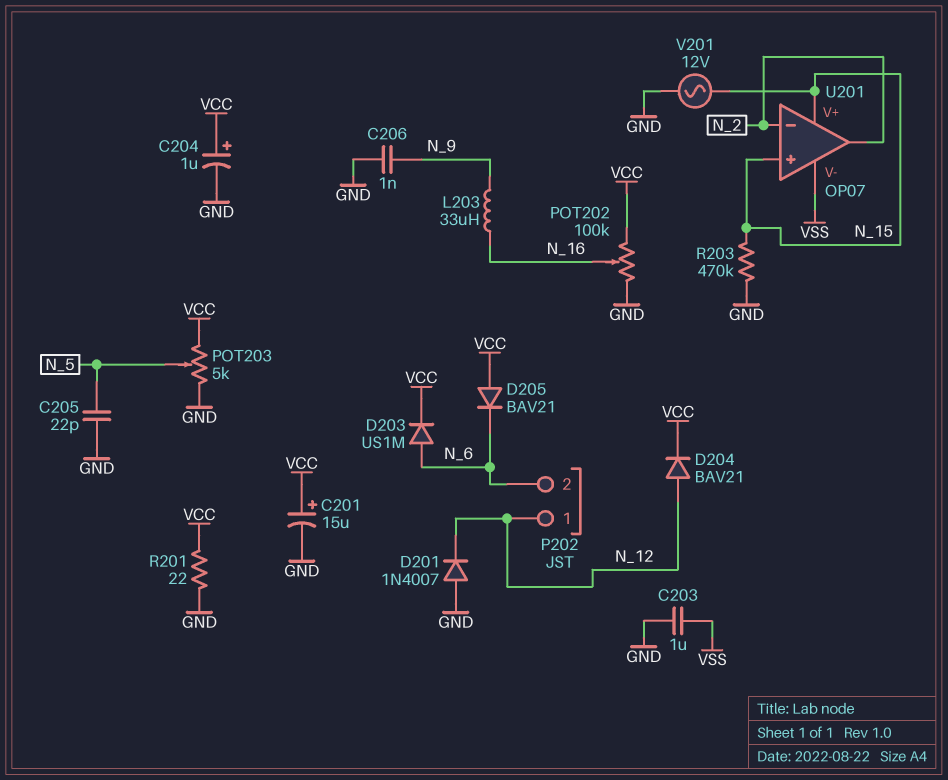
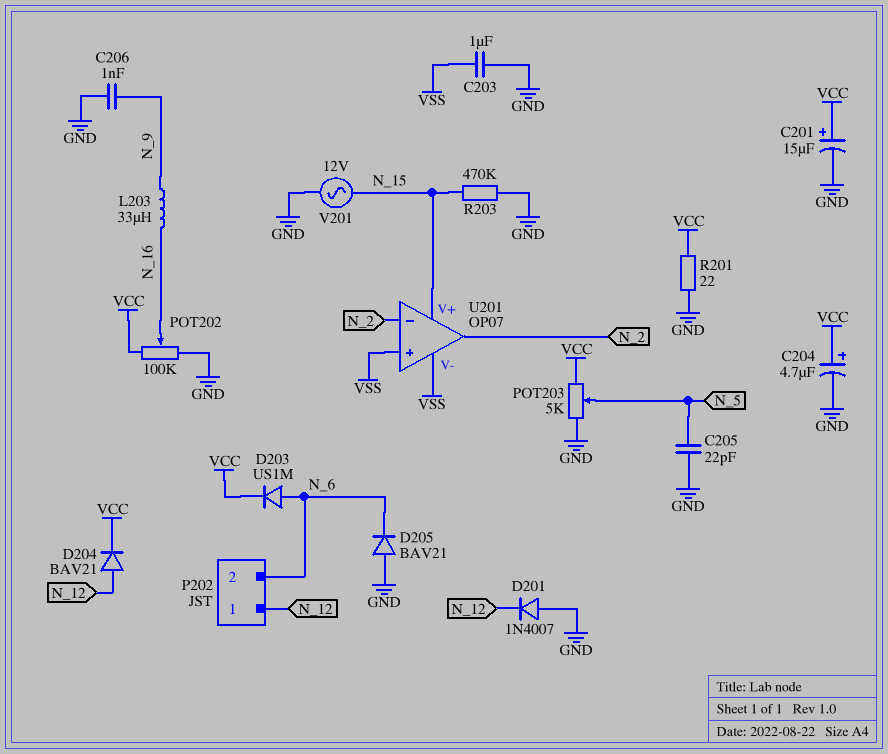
C204: 1uF (plus VCC, minus GND) -> 4.7uF (plus VCC, minus GND)
D205: diode BAV21 (A VCC, K N_6) -> diode BAV21 (A GND, K N_6)
U201 pin in+: N_15 -> VSS

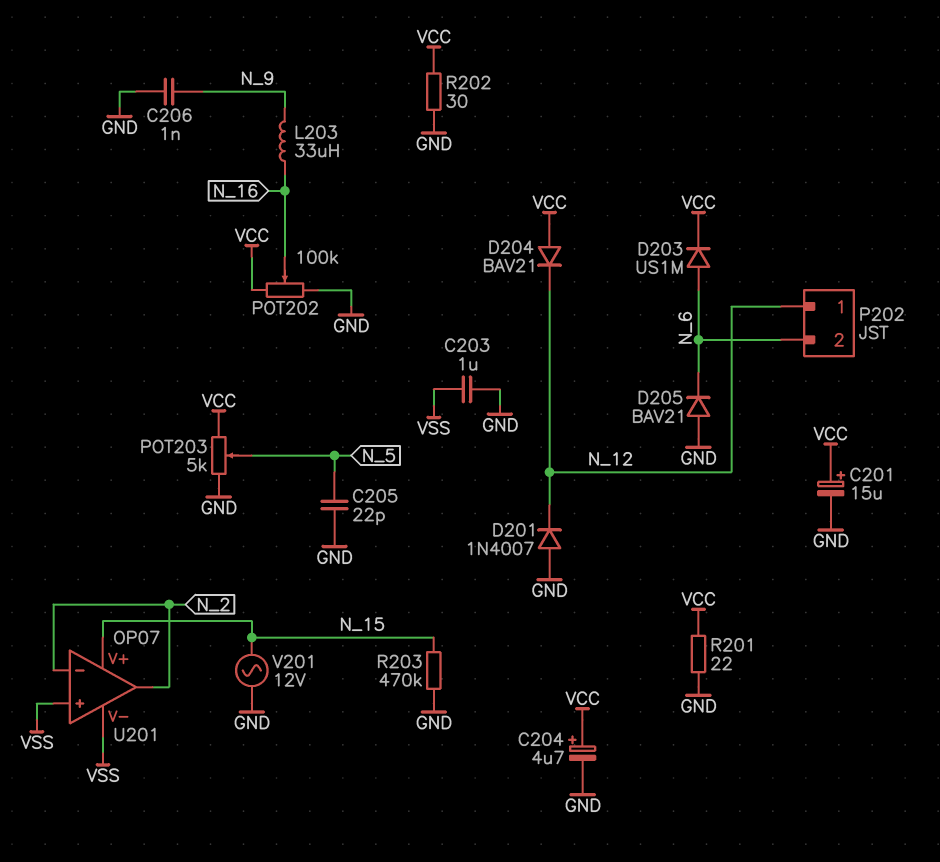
D204: diode BAV21 (A N_12, K VCC) -> diode BAV21 (A VCC, K N_12)
R202: none -> 30 (GND, VCC)

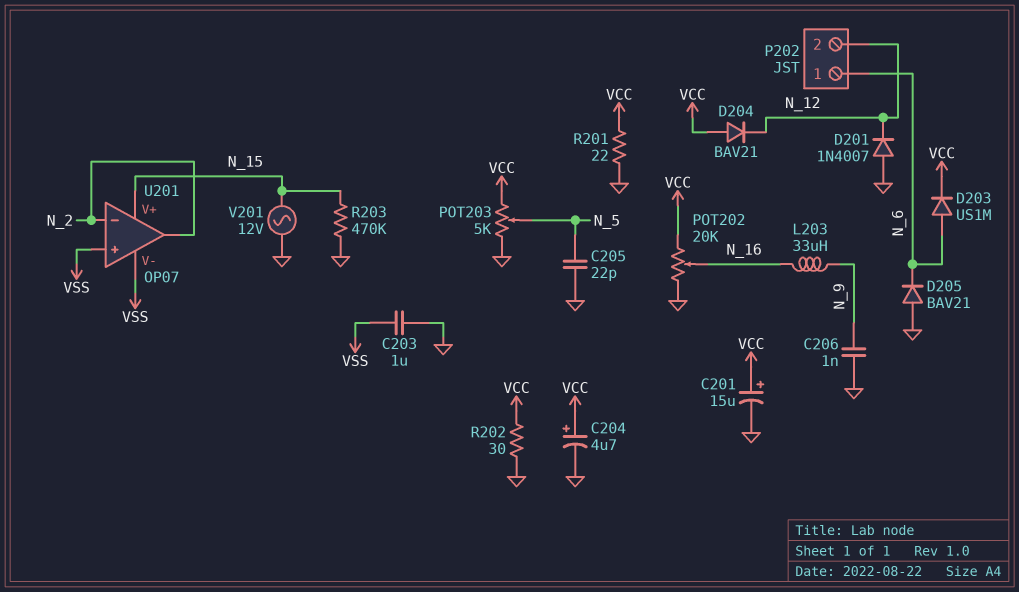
P202 pin 1: N_12 -> N_6
P202 pin 2: N_6 -> N_12
POT202: 100k (GND, VCC, wiper N_16) -> 20k (GND, VCC, wiper N_16)

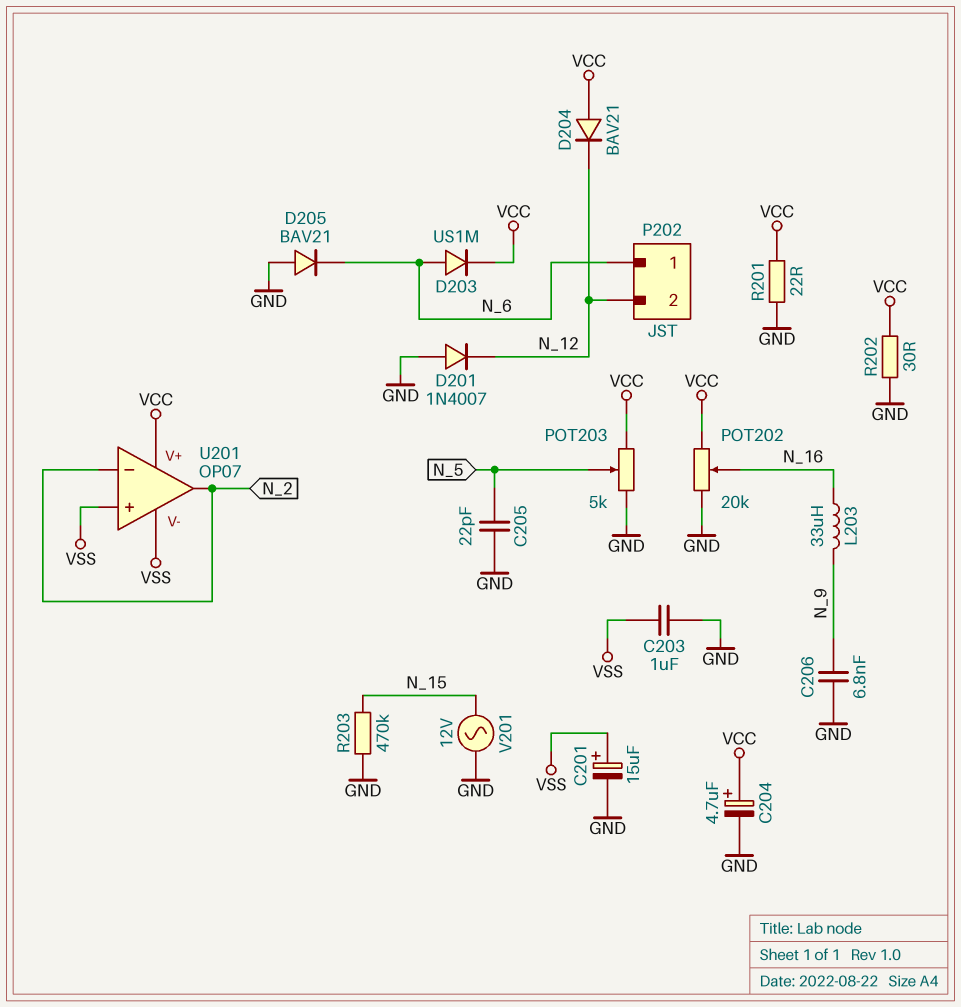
C201: 15uF (plus VCC, minus GND) -> 15uF (plus VSS, minus GND)
C206: 1nF (GND, N_9) -> 6.8nF (GND, N_9)
U201 pin V+: N_15 -> VCC

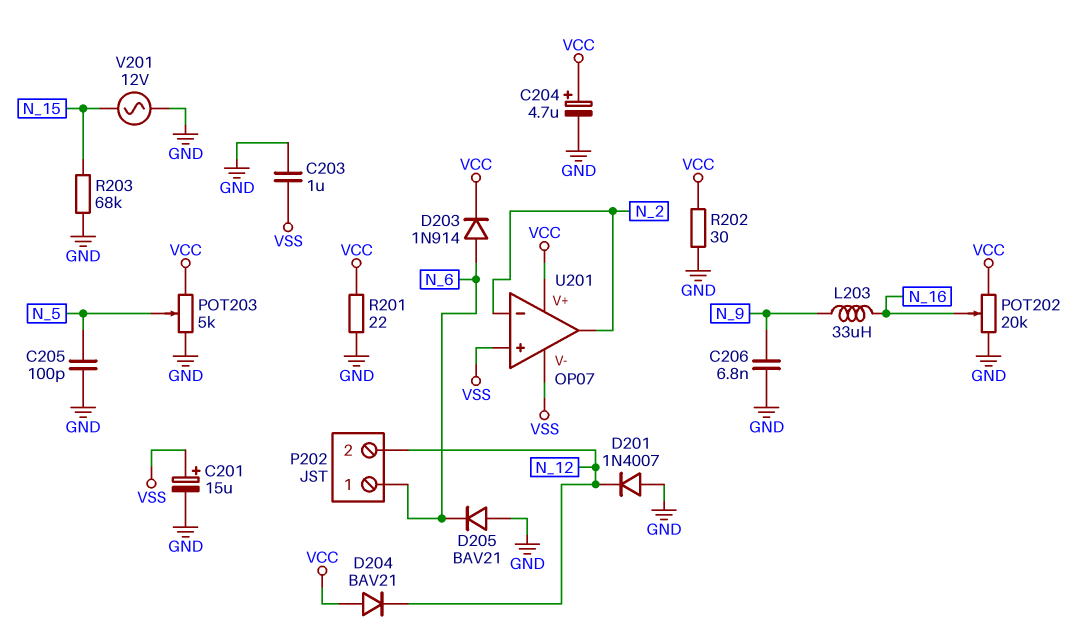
C205: 22pF (GND, N_5) -> 100pF (GND, N_5)
D203: diode US1M (A N_6, K VCC) -> diode 1N914 (A N_6, K VCC)
R203: 470k (GND, N_15) -> 68k (GND, N_15)

